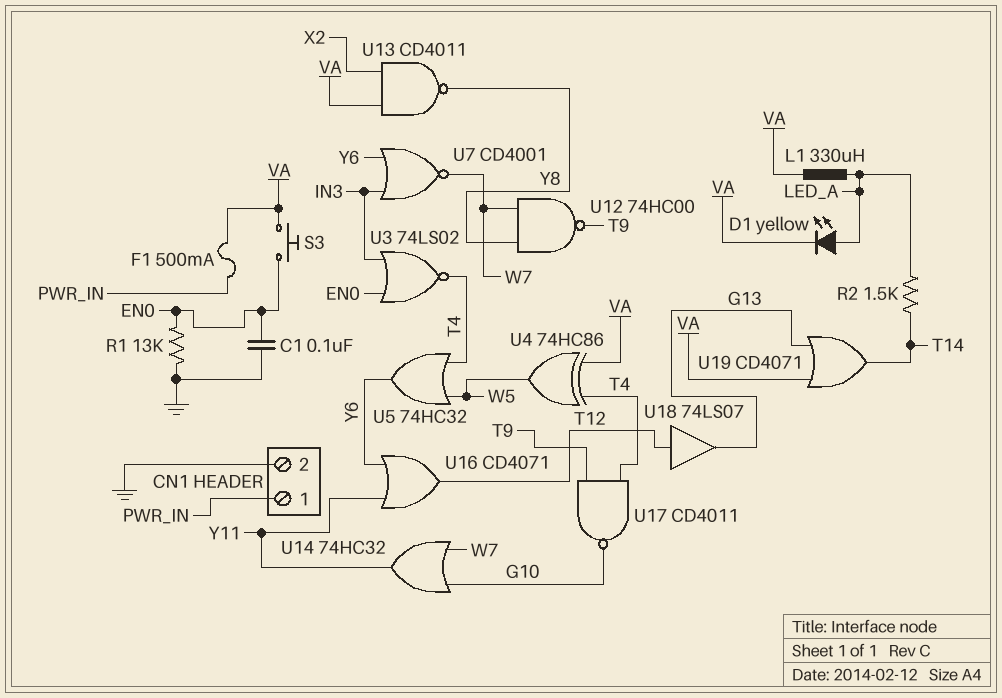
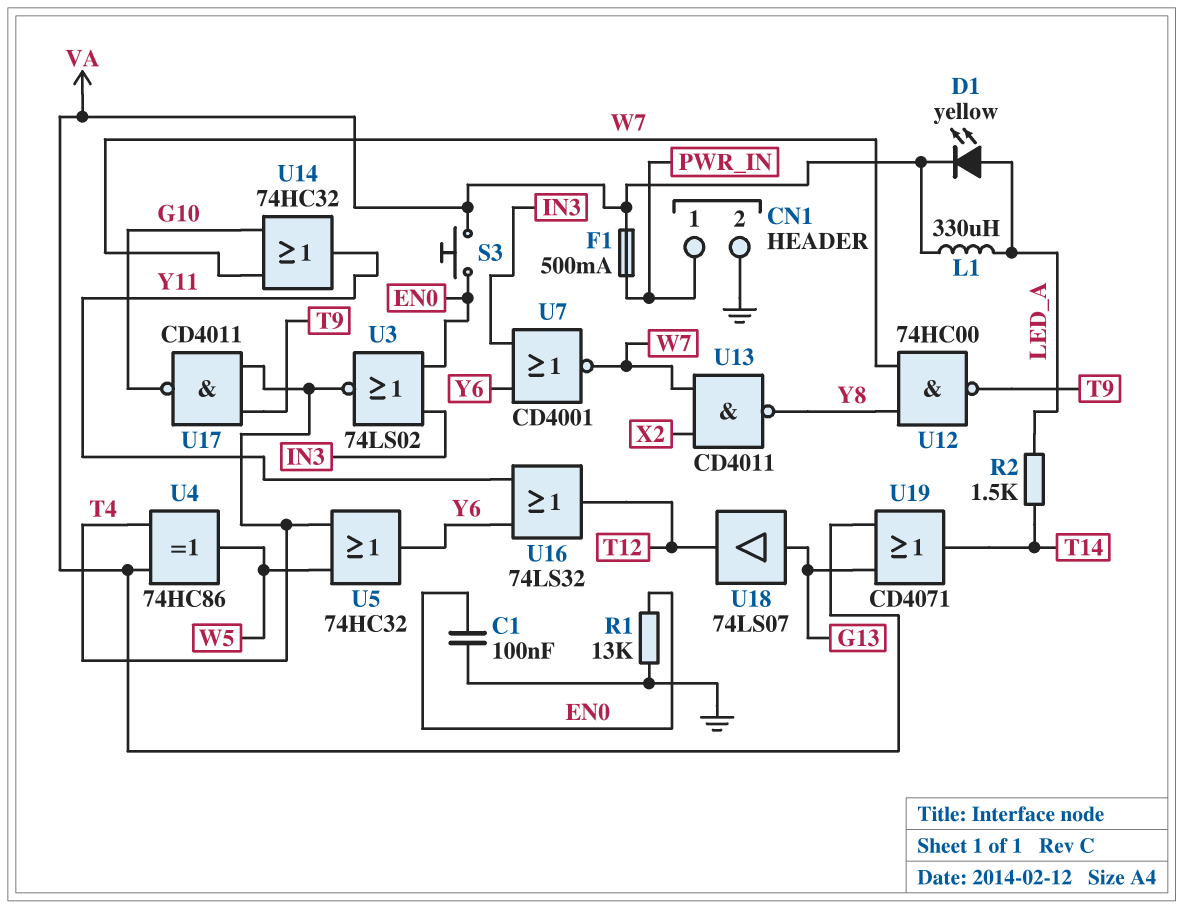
U13: NAND CD4011 (in VA, in X2, out Y8) -> NAND CD4011 (in W7, in X2, out Y8)
U16: OR CD4071 (in Y6, in Y11, out T12) -> OR 74LS32 (in Y6, in Y11, out T12)
U18: buffer 74LS07 (in T12, out G13) -> buffer 74LS07 (in G13, out T12)

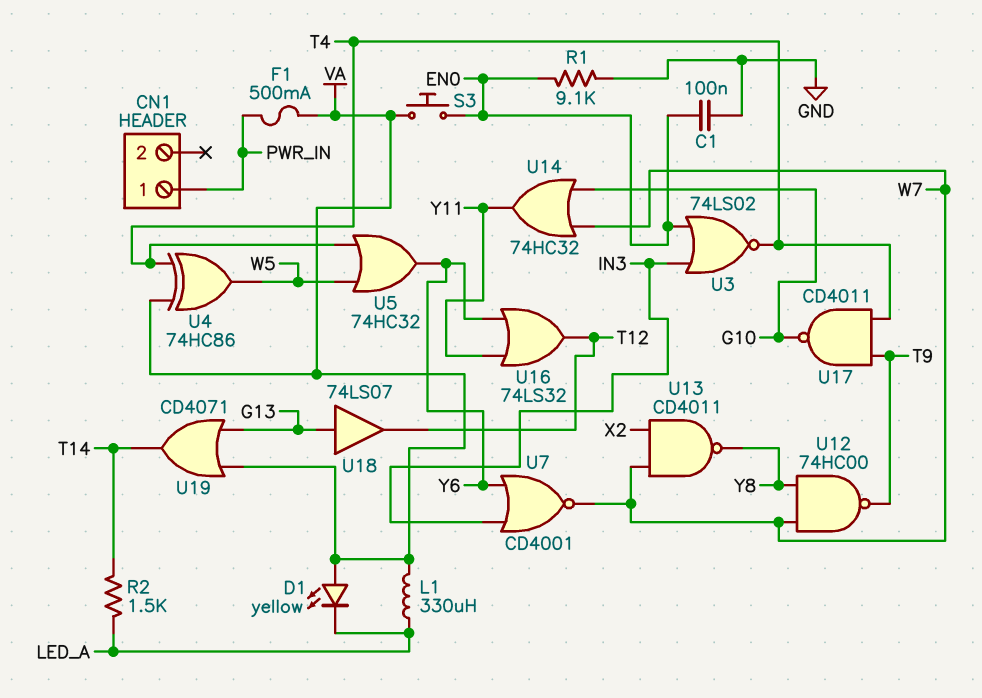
CN1 pin 2: GND -> none
D1: LED yellow (A LED_A, K VA) -> LED yellow (A VA, K LED_A)
R1: 13k (EN0, GND) -> 9.1k (EN0, GND)

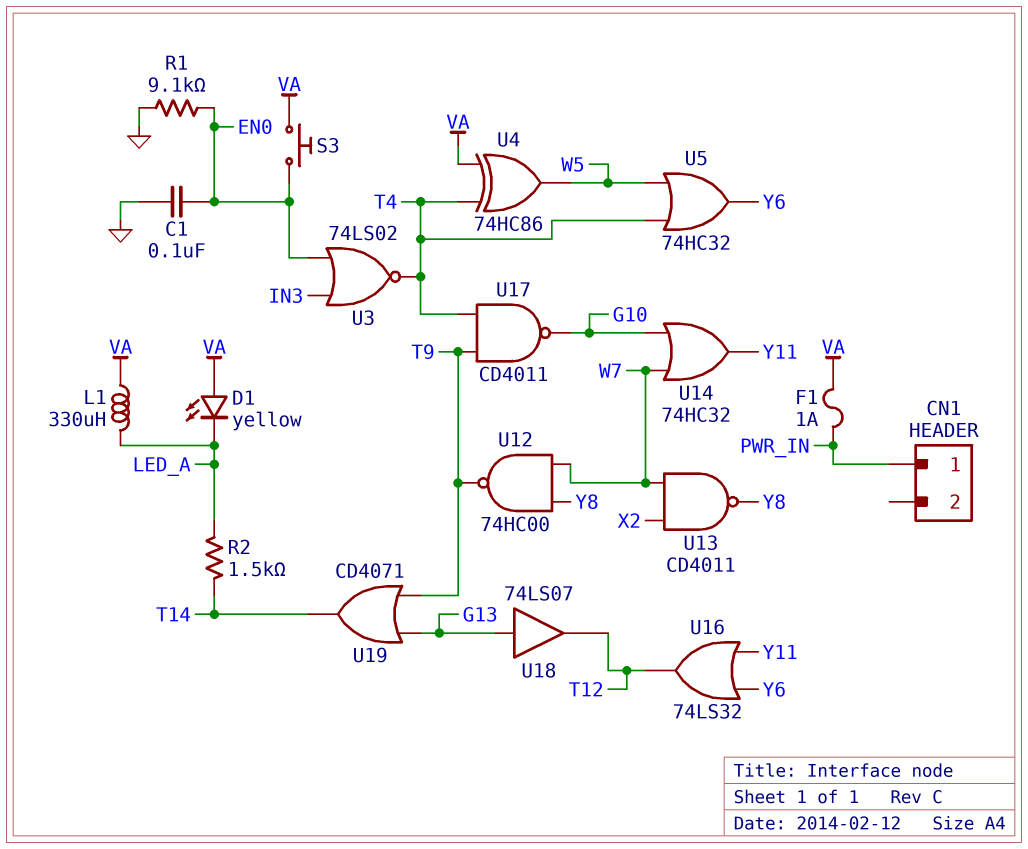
F1: 500mA (PWR_IN, VA) -> 1A (PWR_IN, VA)
U7: NOR CD4001 (in IN3, in Y6, out W7) -> none
U19: OR CD4071 (in G13, in VA, out T14) -> OR CD4071 (in G13, in T9, out T14)

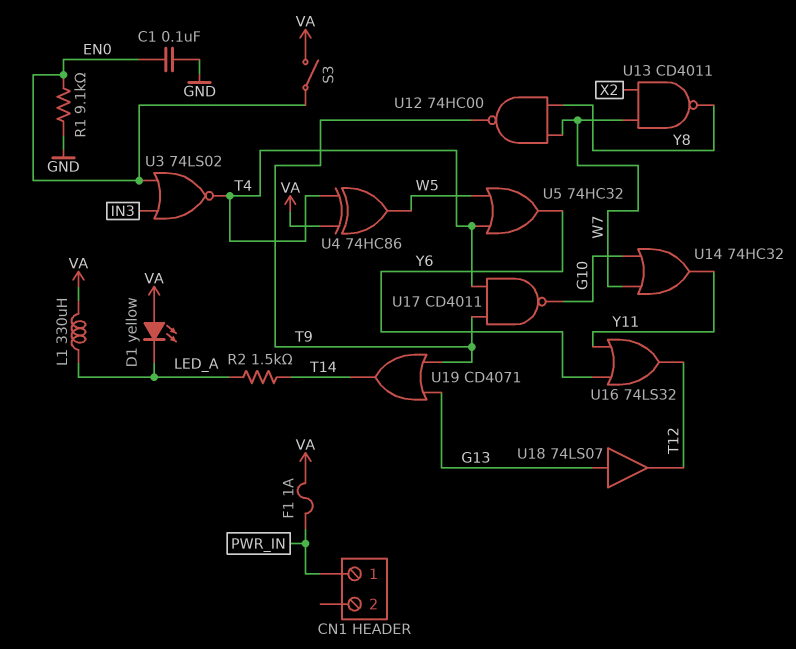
S3: button (EN0, VA) -> switch (EN0, VA)

